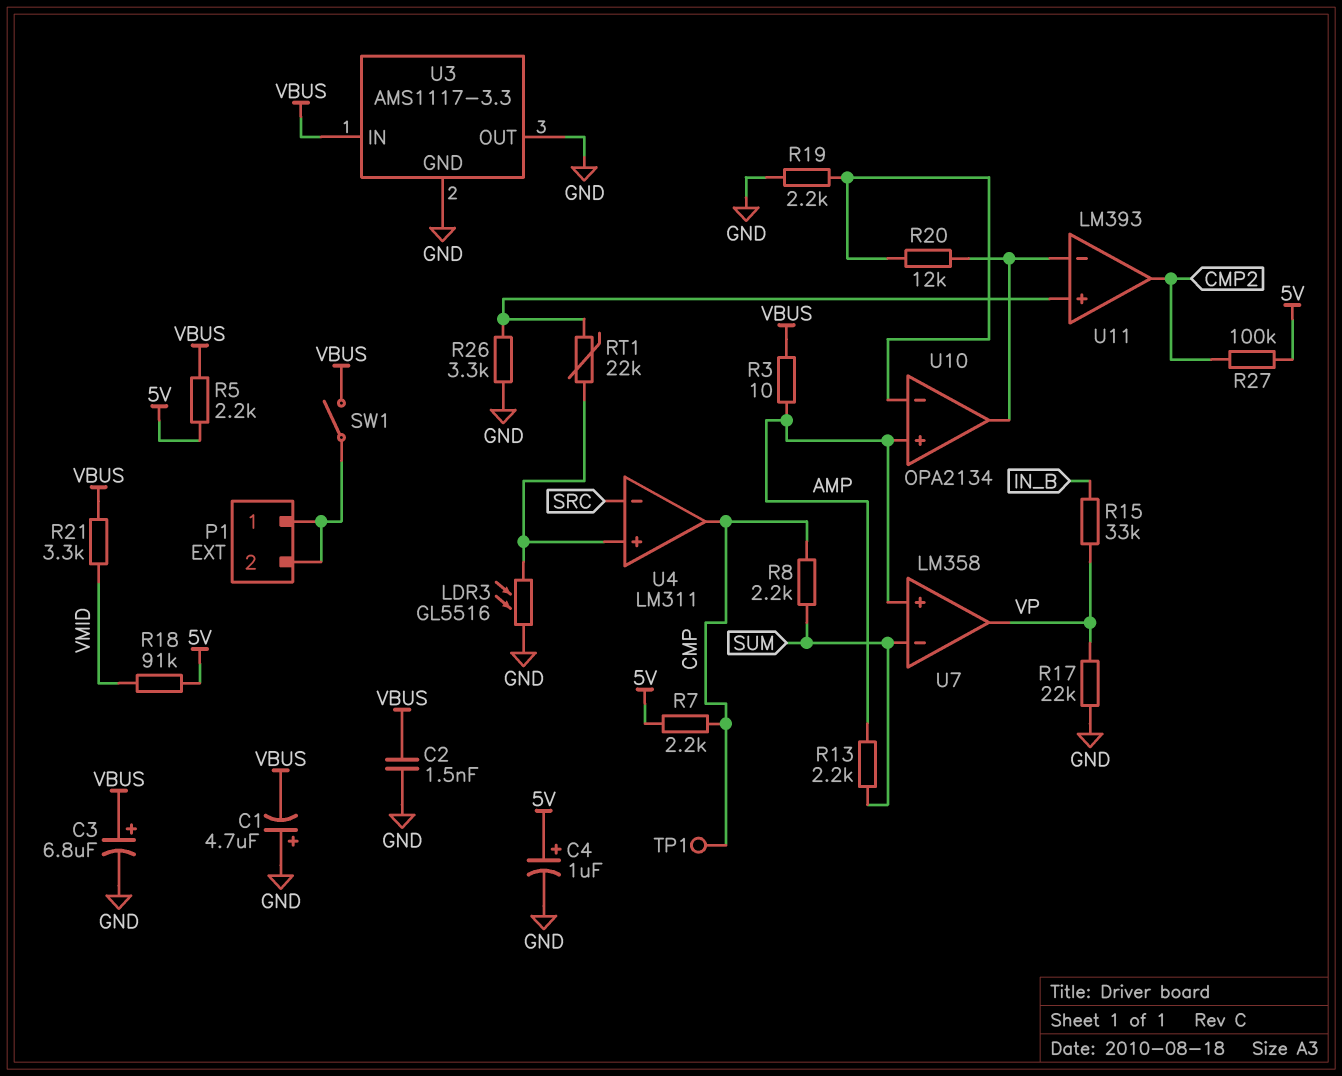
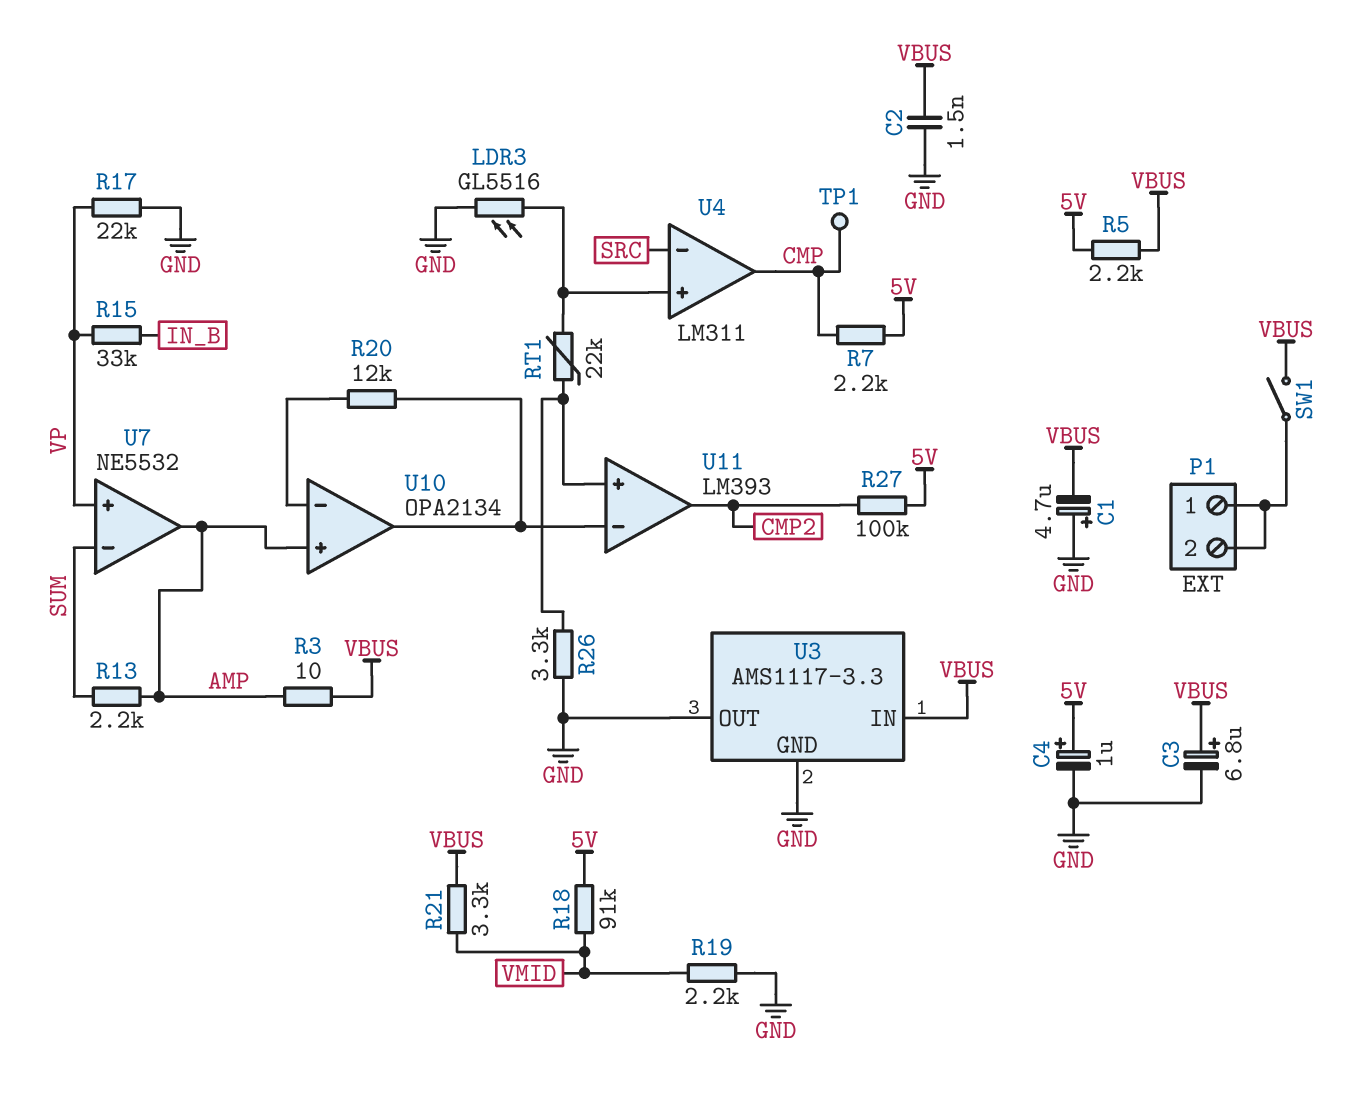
R8: 2.2k (CMP, SUM) -> none
R19: 2.2k (GND, U10/in-) -> 2.2k (GND, VMID)
U7: LM358 -> NE5532
U7 pin in+: AMP -> VP
U7 pin out: VP -> AMP

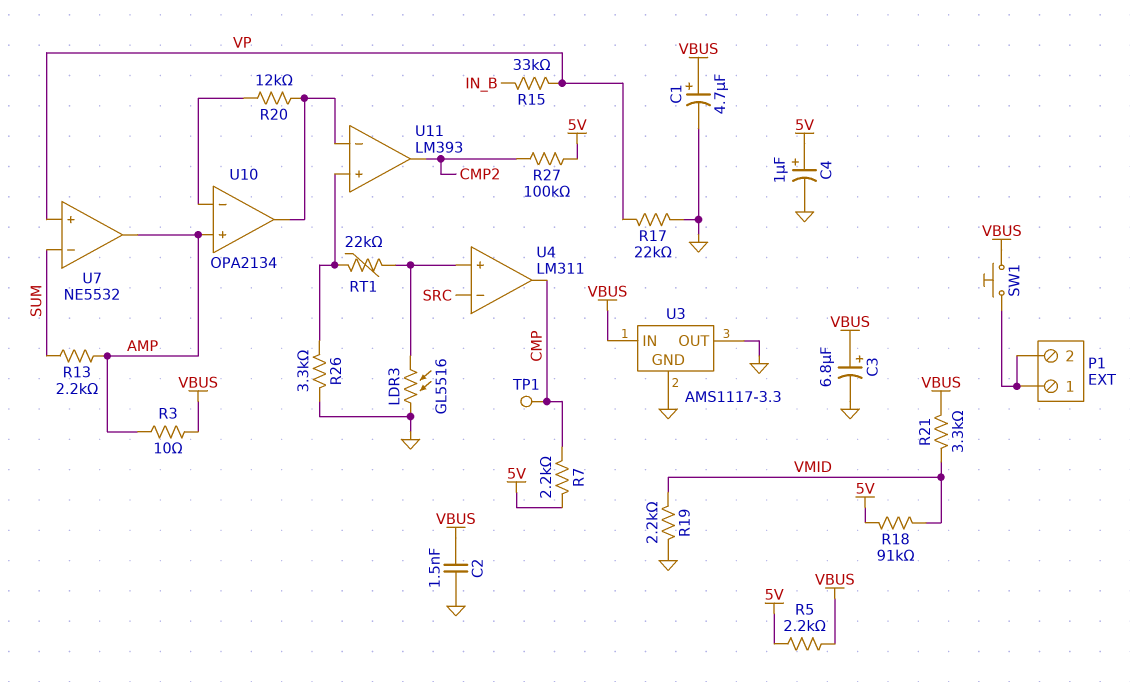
C1: 4.7uF (plus GND, minus VBUS) -> 4.7uF (plus VBUS, minus GND)
SW1: switch (P1/1, VBUS) -> button (P1/1, VBUS)

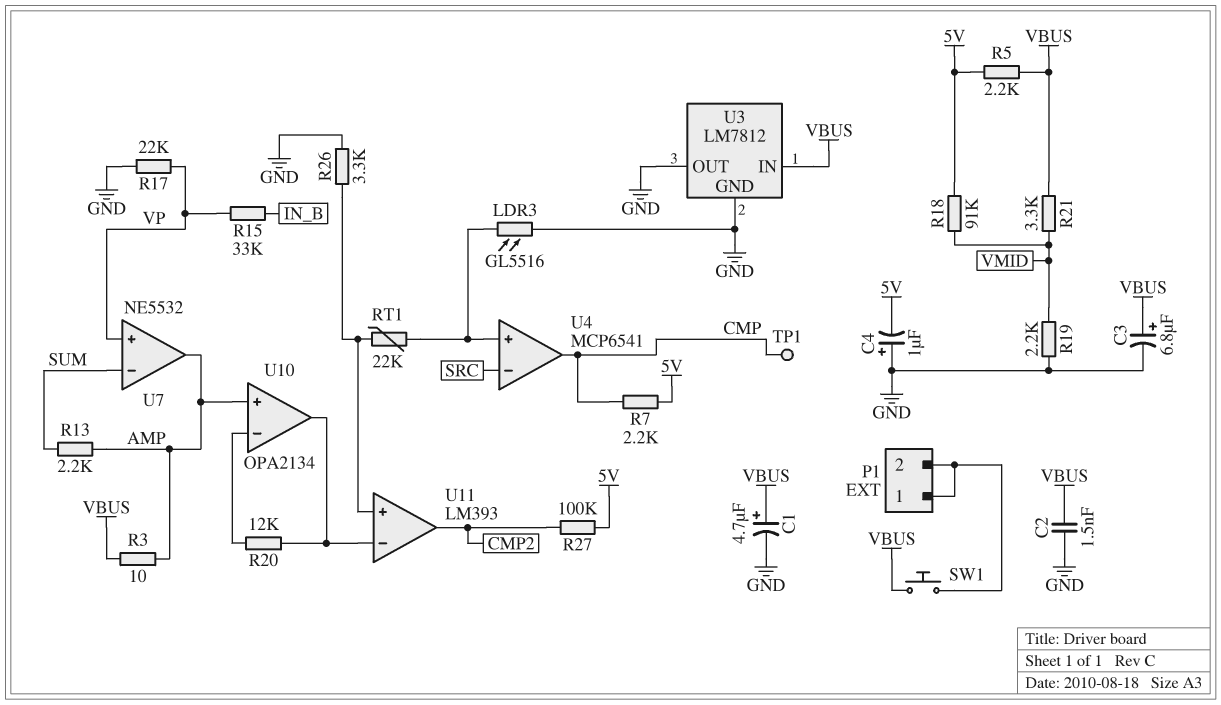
C4: 1uF (plus 5V, minus GND) -> 1uF (plus GND, minus 5V)
U3: AMS1117-3.3 -> LM7812
U4: LM311 -> MCP6541

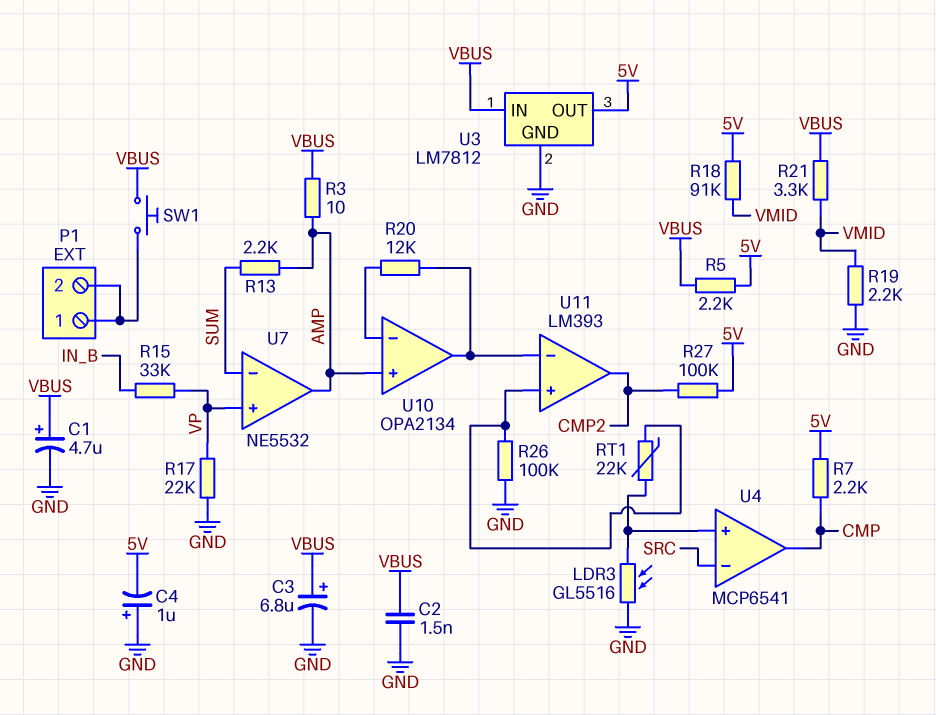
R26: 3.3k (GND, U11/in+) -> 100k (GND, U11/in+)
TP1: test point (CMP) -> none
U3 pin OUT: GND -> 5V

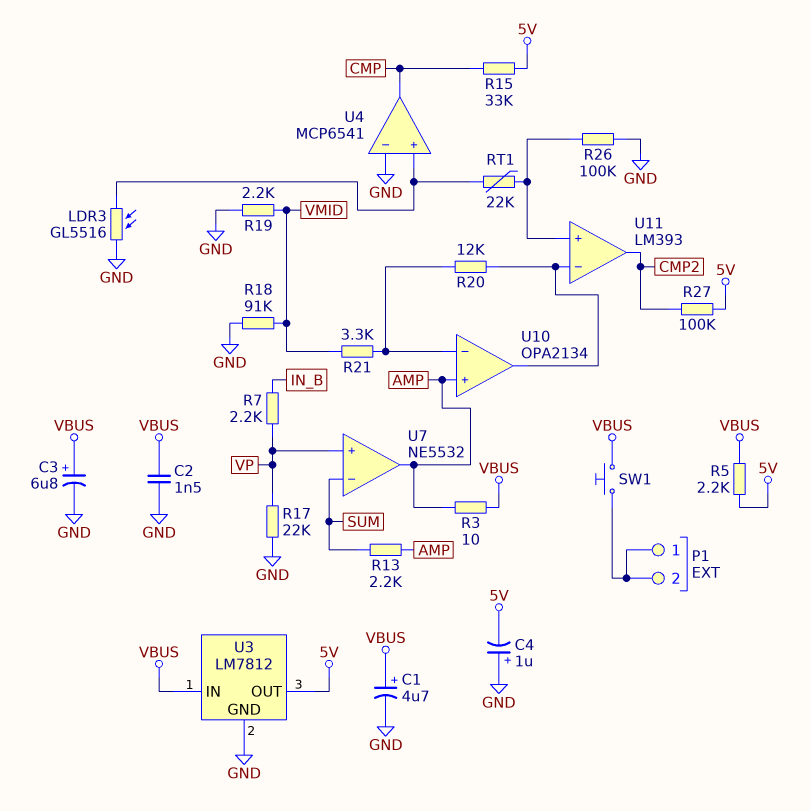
R7: 2.2k (5V, CMP) -> 2.2k (IN_B, VP)
R15: 33k (IN_B, VP) -> 33k (5V, CMP)
R18: 91k (5V, VMID) -> 91k (GND, VMID)
R21: 3.3k (VBUS, VMID) -> 3.3k (U10/in-, VMID)
U4 pin in-: SRC -> GND

